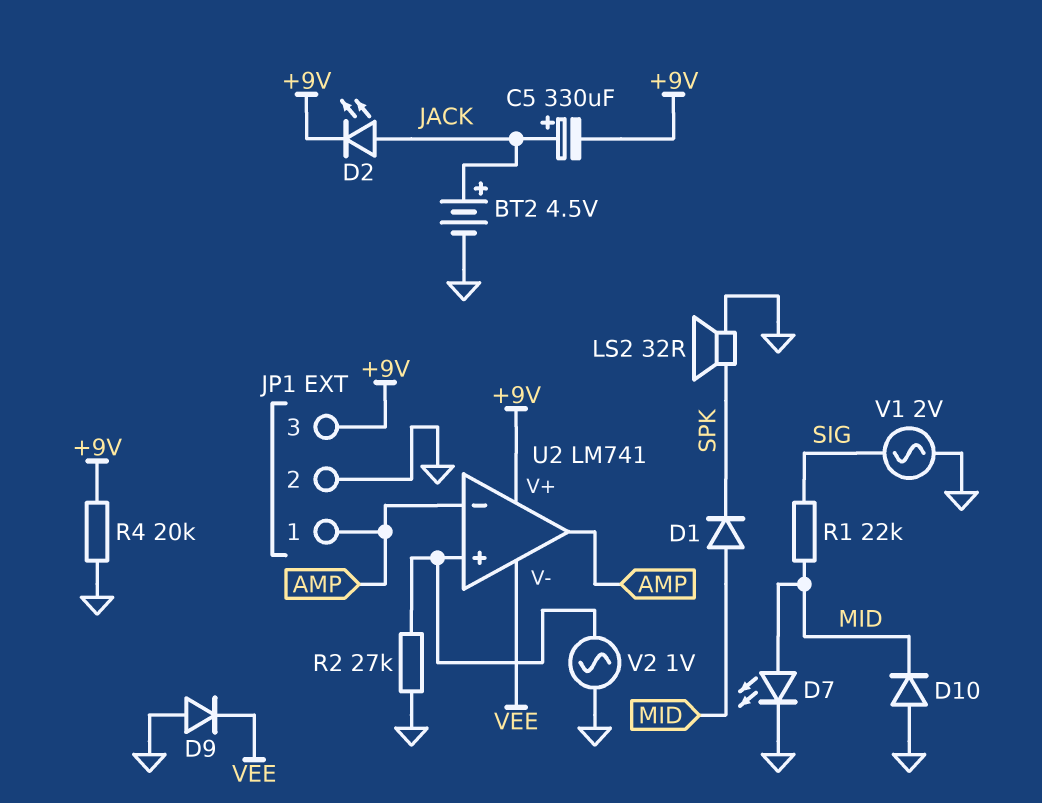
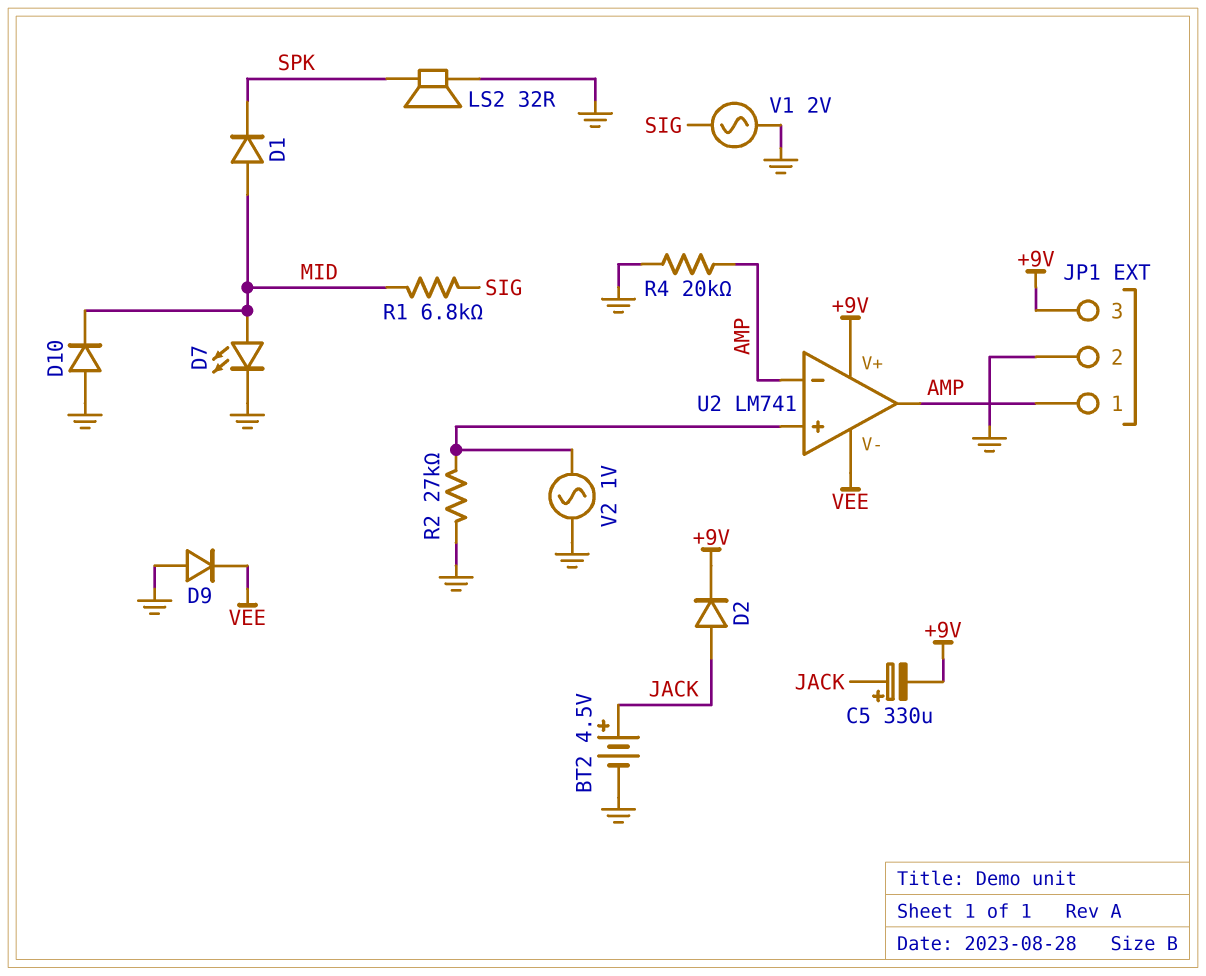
D2: LED (A JACK, K +9V) -> diode (A JACK, K +9V)
R1: 22k (MID, SIG) -> 6.8k (MID, SIG)
R4: 20k (+9V, GND) -> 20k (AMP, GND)

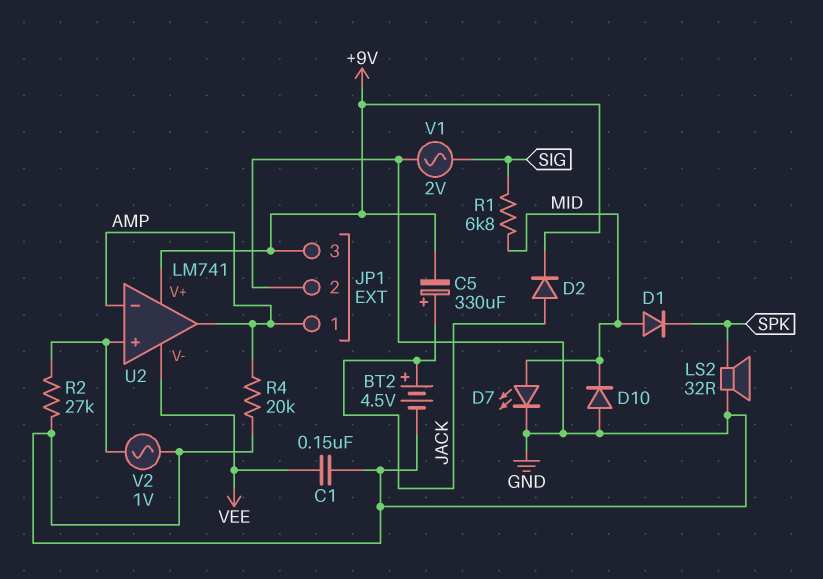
C1: none -> 150nF (GND, VEE)
D9: diode (A GND, K VEE) -> none

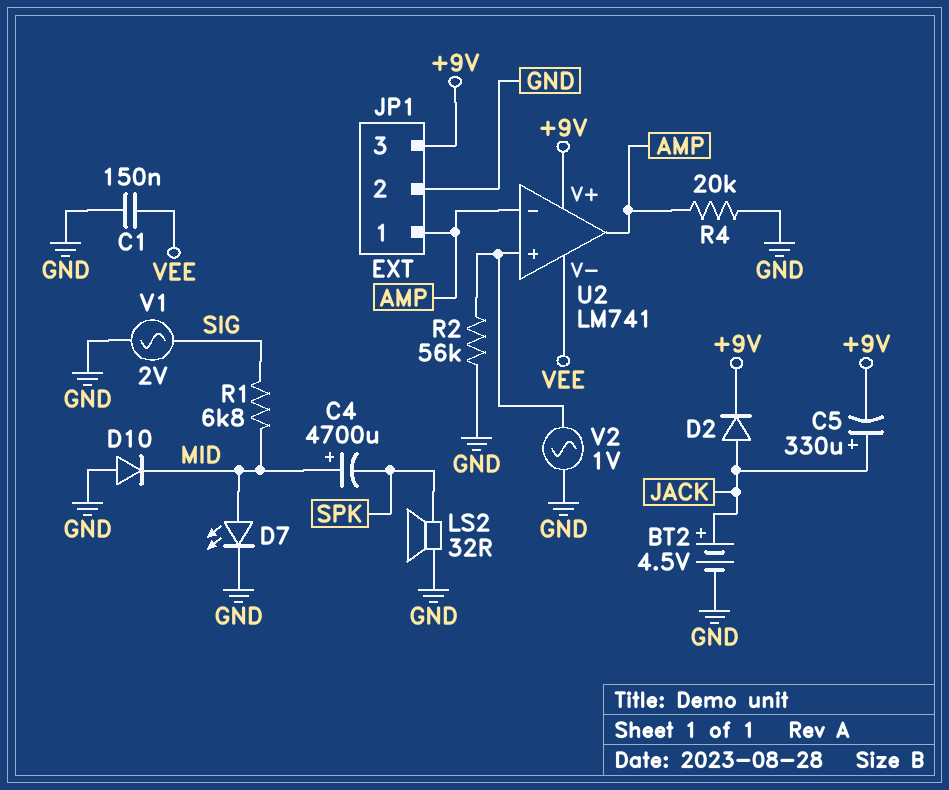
C4: none -> 4700uF (plus MID, minus SPK)
D1: diode (A MID, K SPK) -> none
R2: 27k (GND, U2/in+) -> 56k (GND, U2/in+)

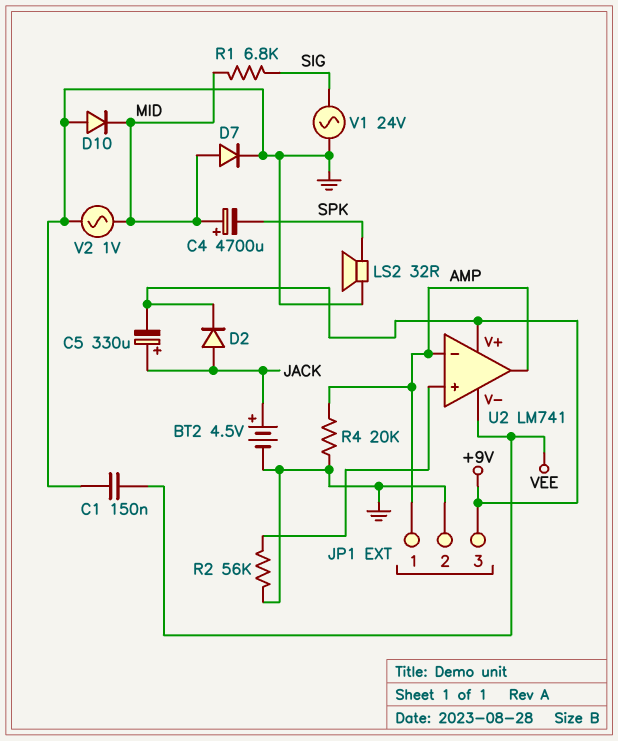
D7: LED (A MID, K GND) -> diode (A MID, K GND)
V1: AC 2V (GND, SIG) -> AC 24V (GND, SIG)
V2: AC 1V (GND, U2/in+) -> AC 1V (GND, MID)

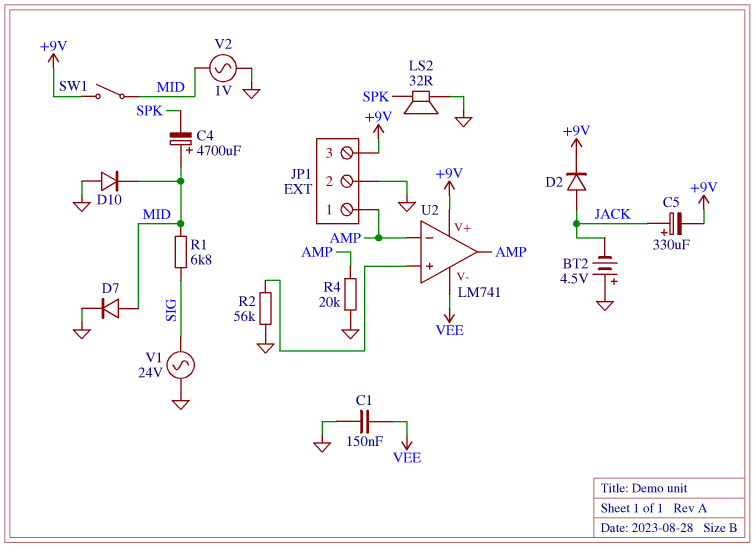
BT2: 4.5V (plus JACK, minus GND) -> 4.5V (plus GND, minus JACK)
SW1: none -> switch (+9V, MID)

